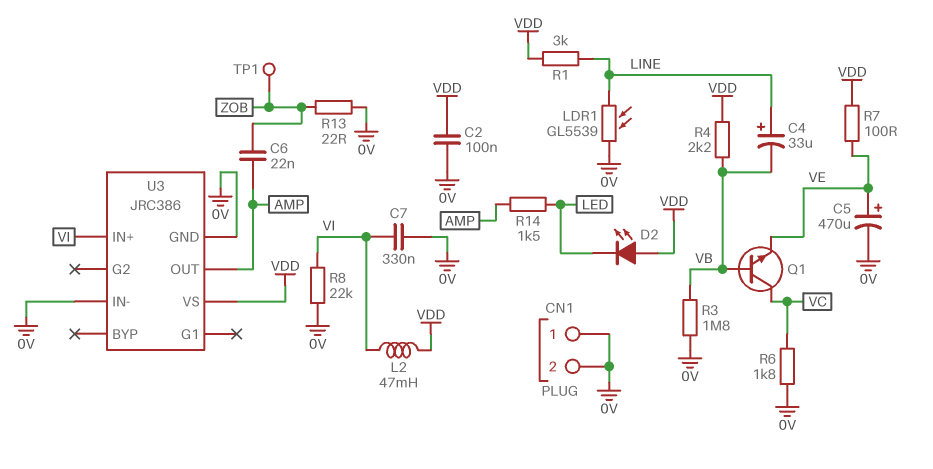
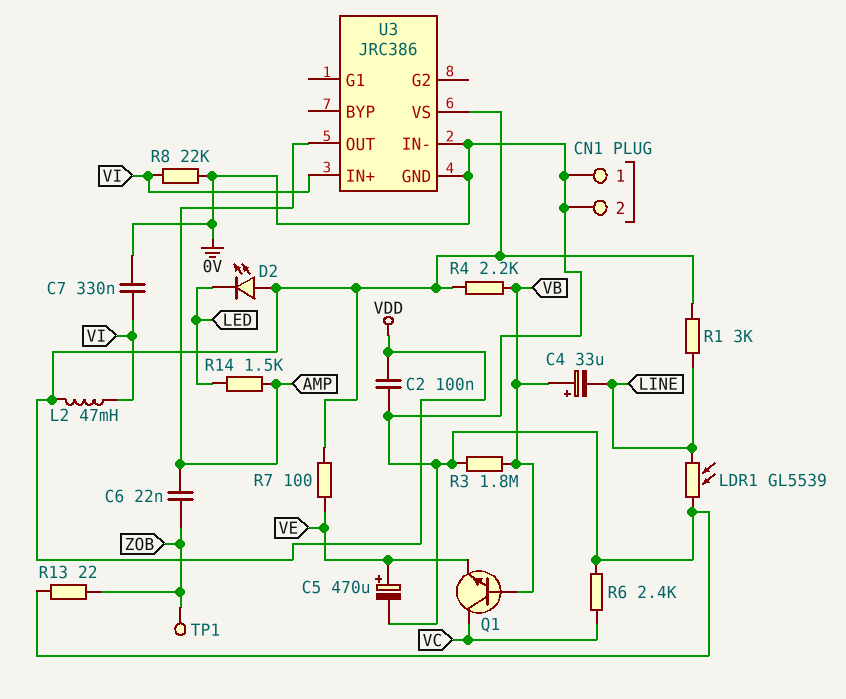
C4: 33uF (plus LINE, minus VB) -> 33uF (plus VB, minus LINE)
R6: 1.8k (0V, VC) -> 2.4k (0V, VC)

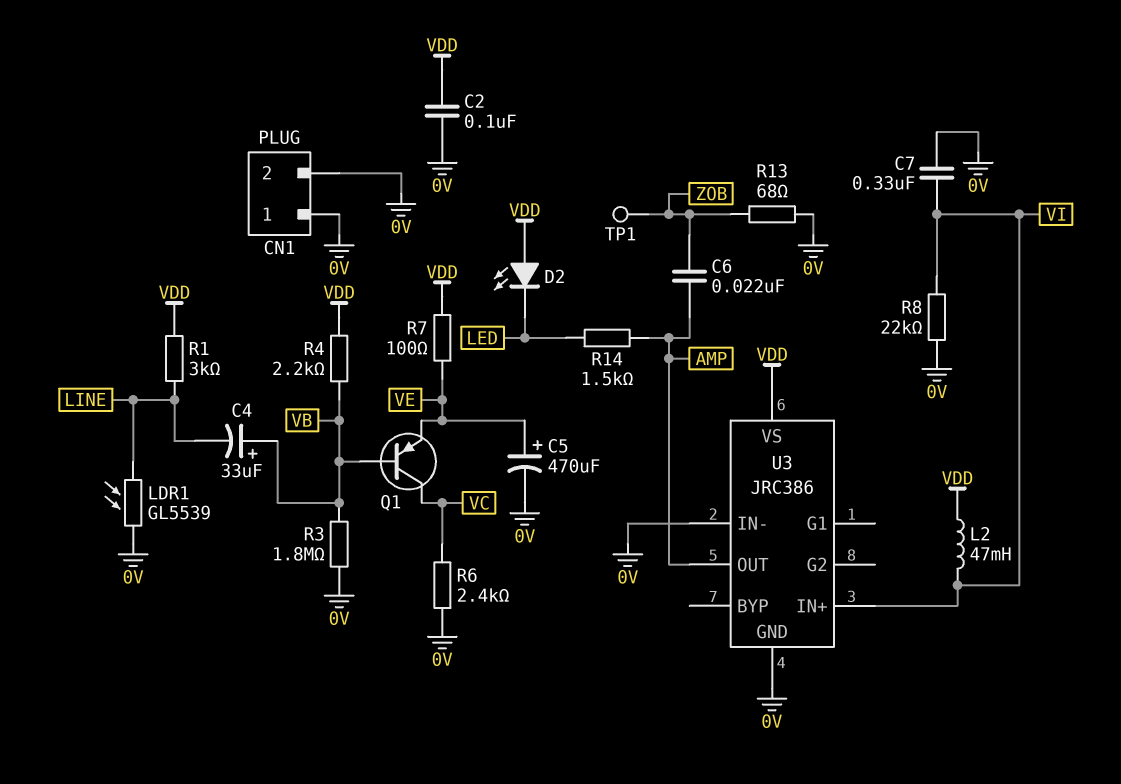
Q1: NPN (B VB, C VC, E VE) -> PNP (B VB, C VC, E VE)
R13: 22 (0V, ZOB) -> 68 (0V, ZOB)

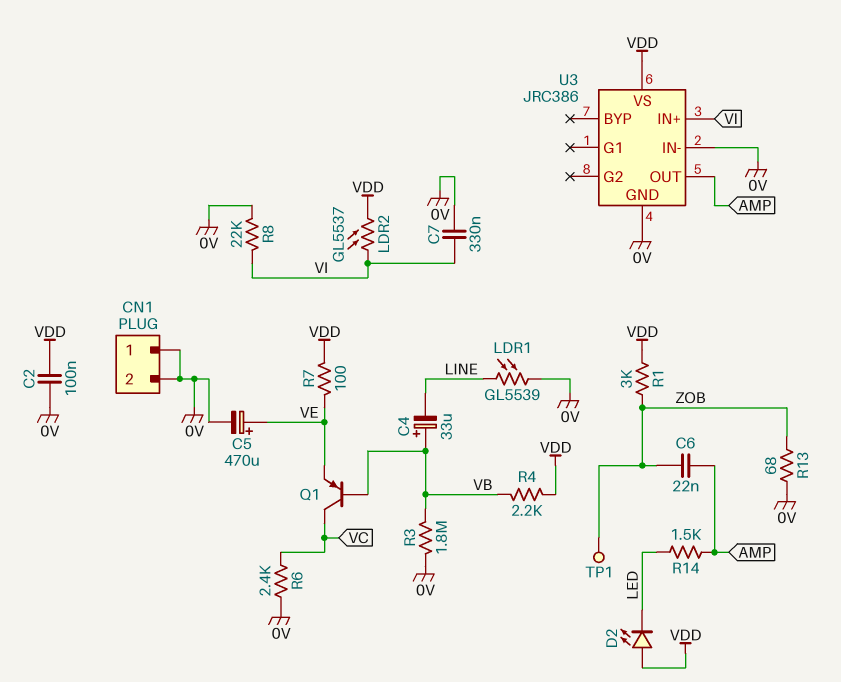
L2: 47mH (VDD, VI) -> none
LDR2: none -> GL5537 (VDD, VI)
R1: 3k (LINE, VDD) -> 3k (VDD, ZOB)

